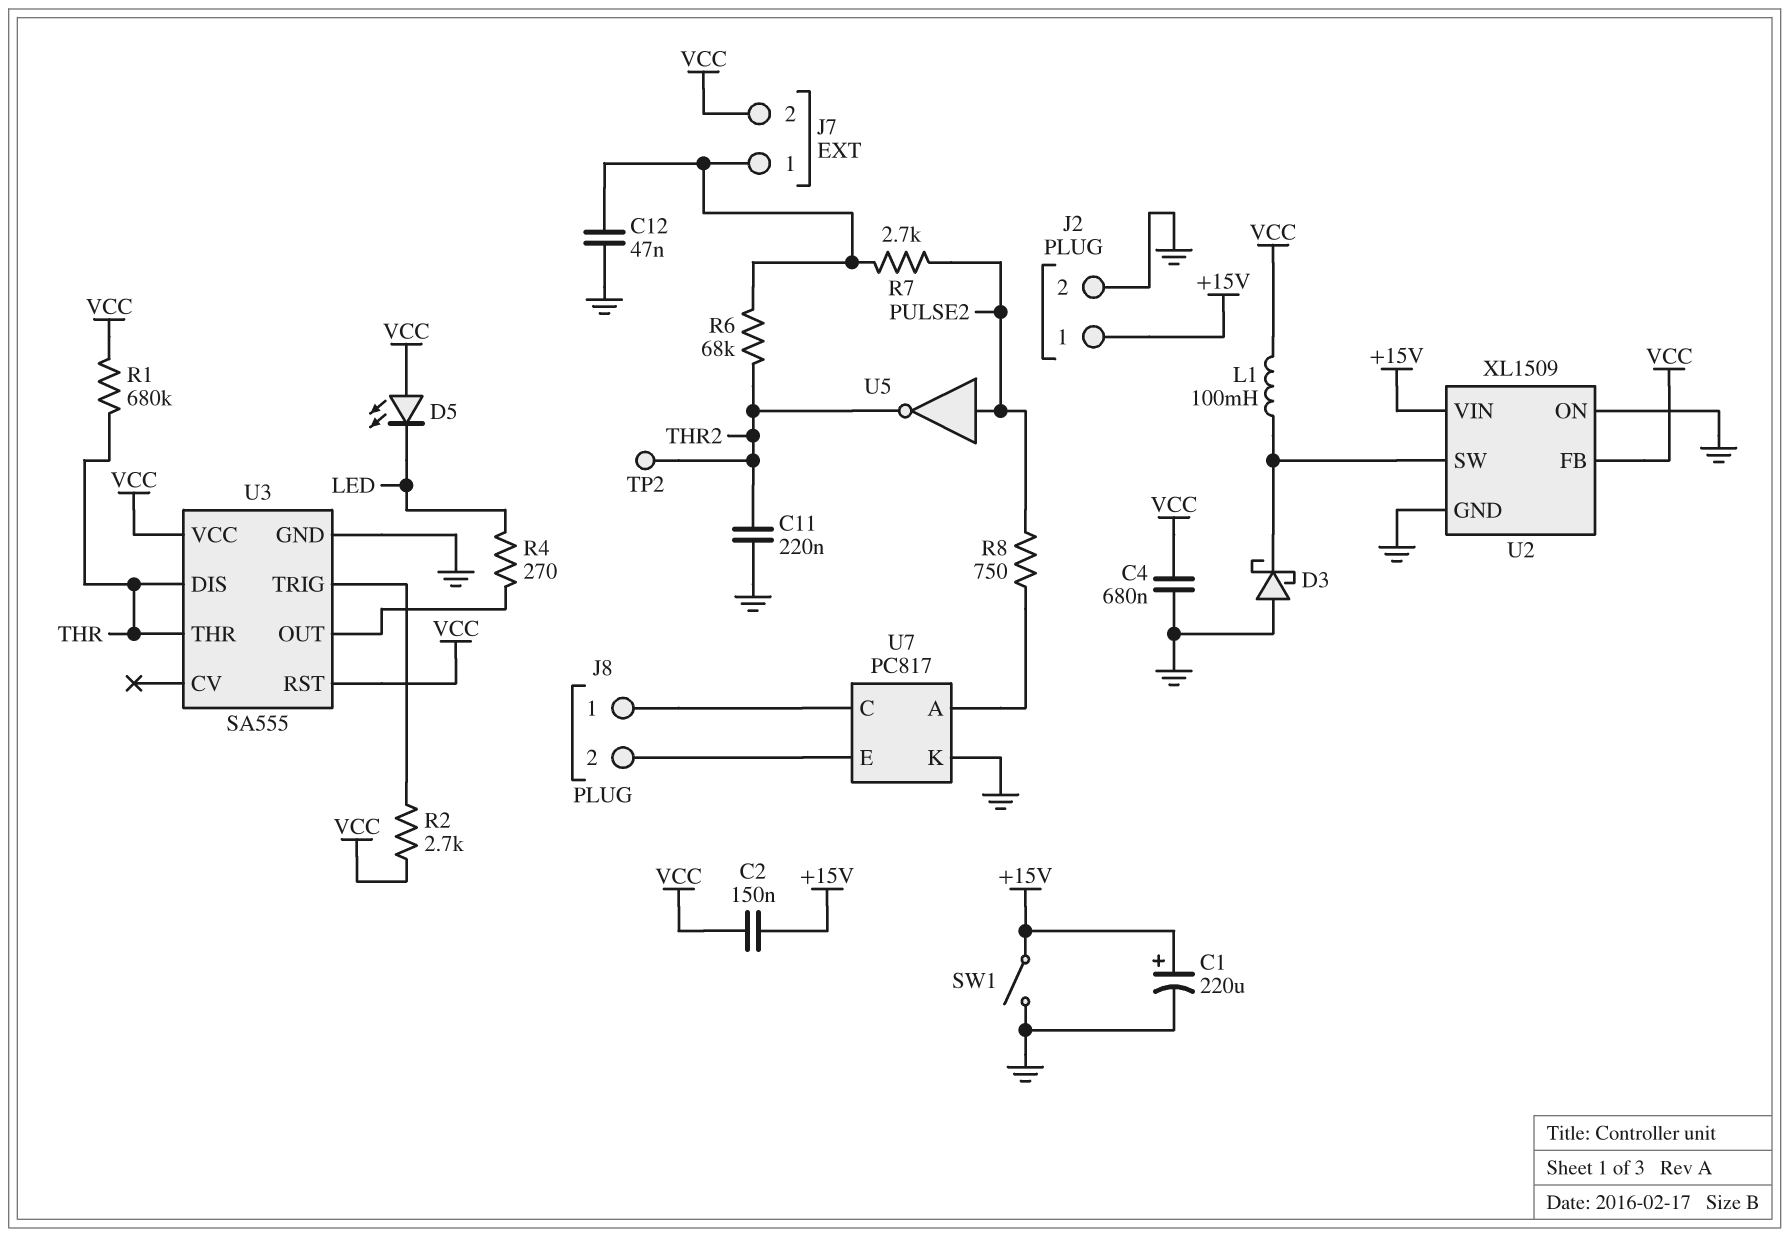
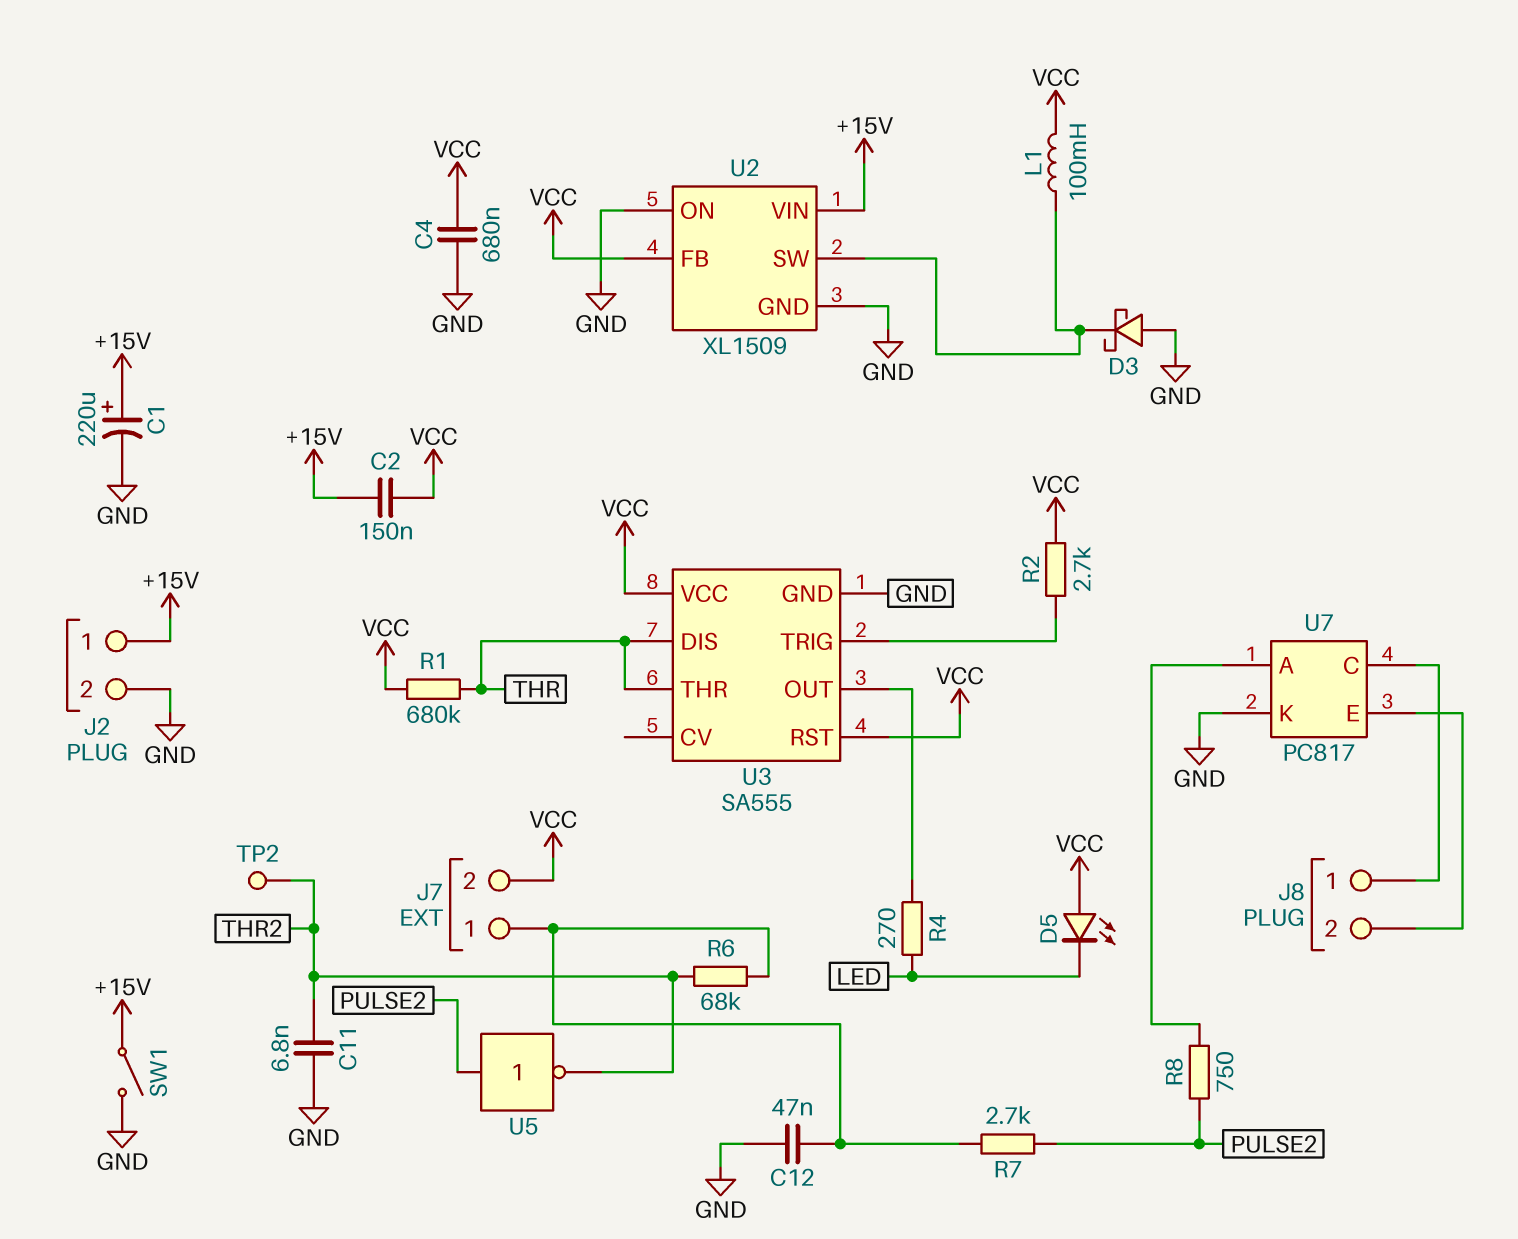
C11: 220nF (GND, THR2) -> 6.8nF (GND, THR2)

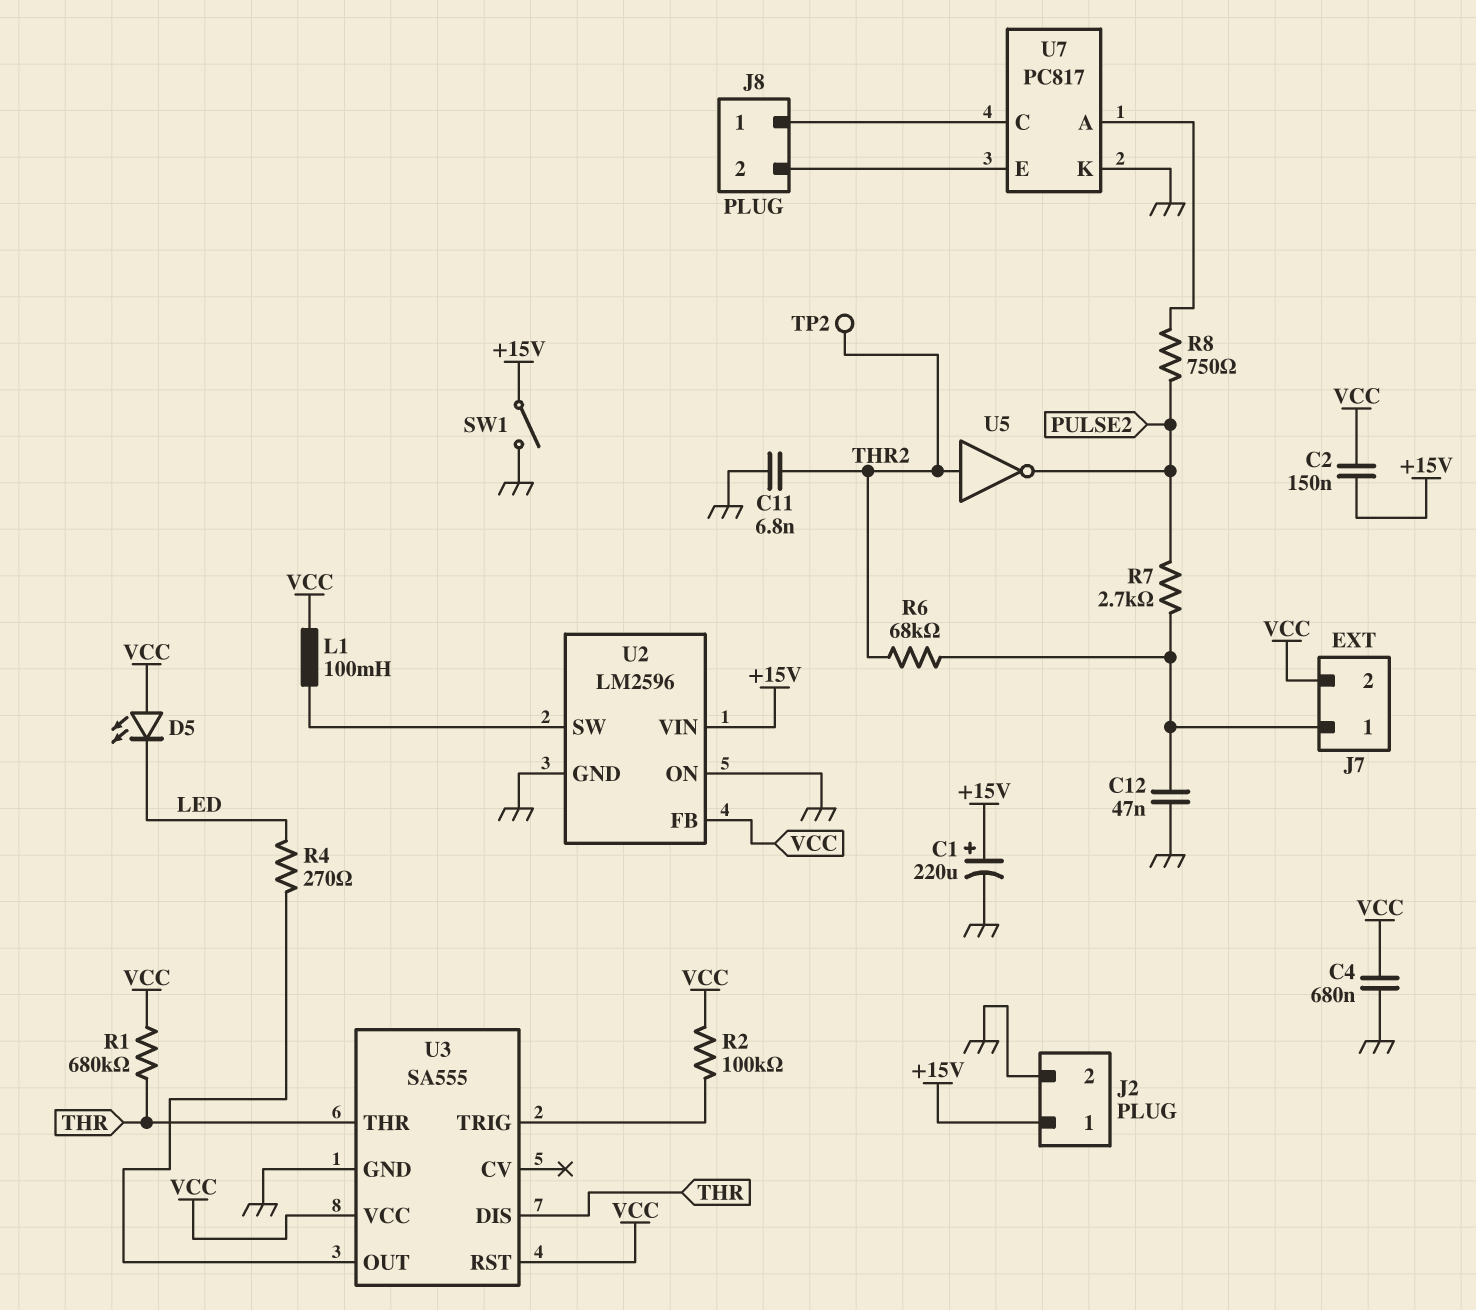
D3: schottky (A GND, K U2/SW) -> none
R2: 2.7k (U3/TRIG, VCC) -> 100k (U3/TRIG, VCC)
U2: XL1509 -> LM2596
U5: NOT (in PULSE2, out THR2) -> NOT (in THR2, out PULSE2)

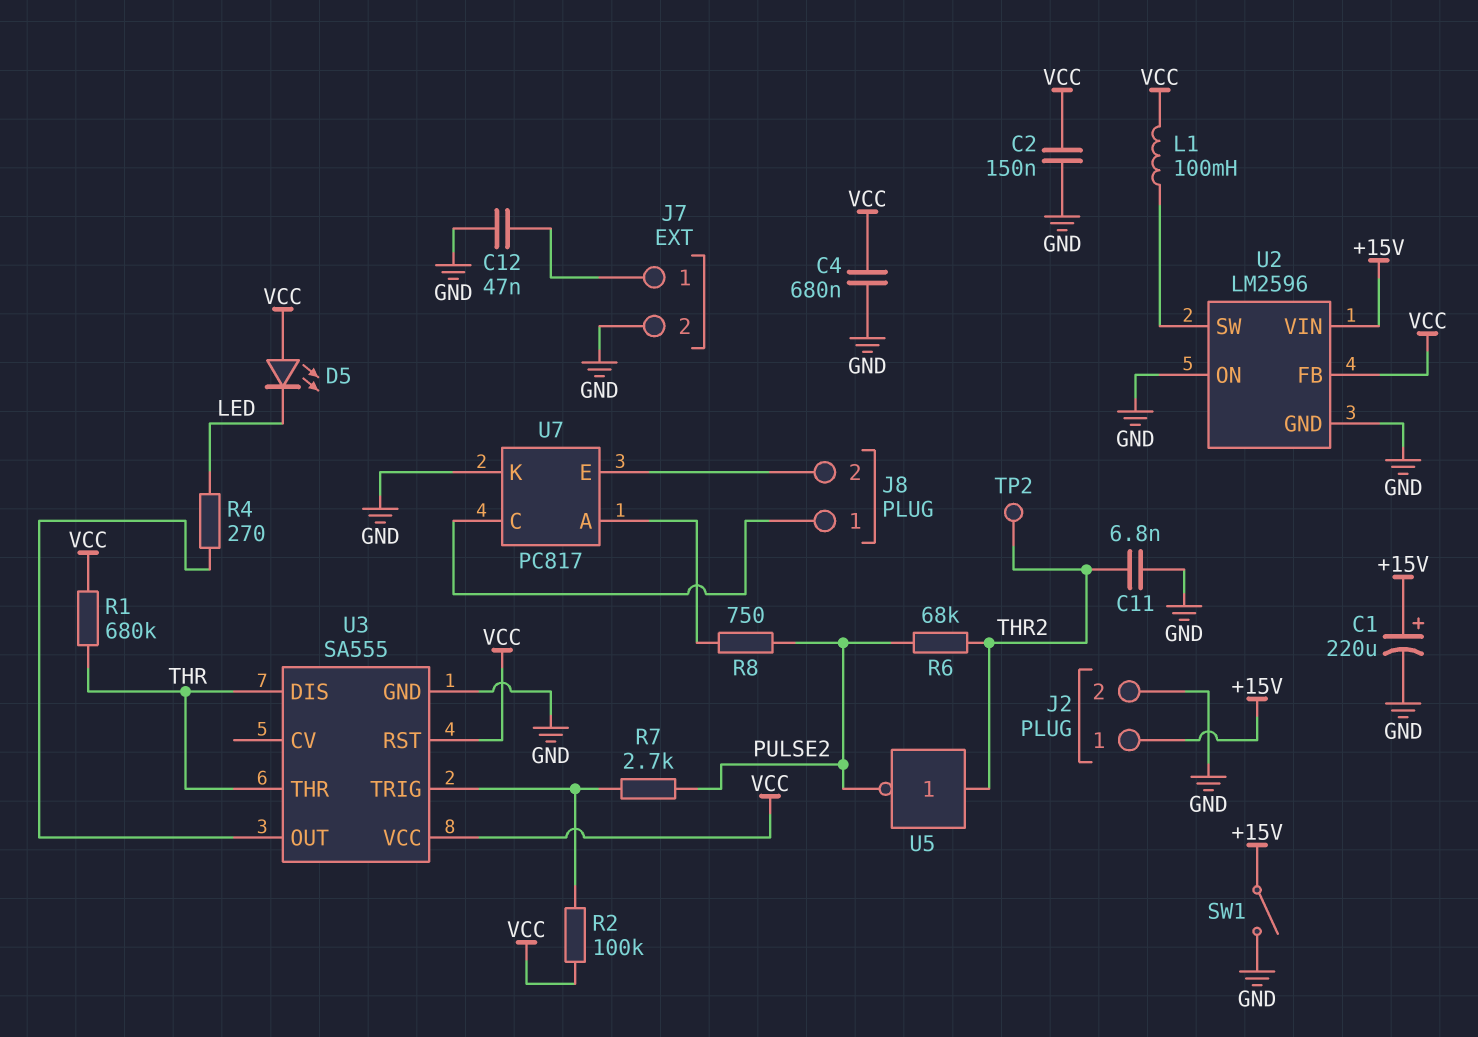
C2: 150nF (+15V, VCC) -> 150nF (GND, VCC)
J7 pin 2: VCC -> GND
R6: 68k (J7/1, THR2) -> 68k (PULSE2, THR2)
R7: 2.7k (J7/1, PULSE2) -> 2.7k (PULSE2, U3/TRIG)

